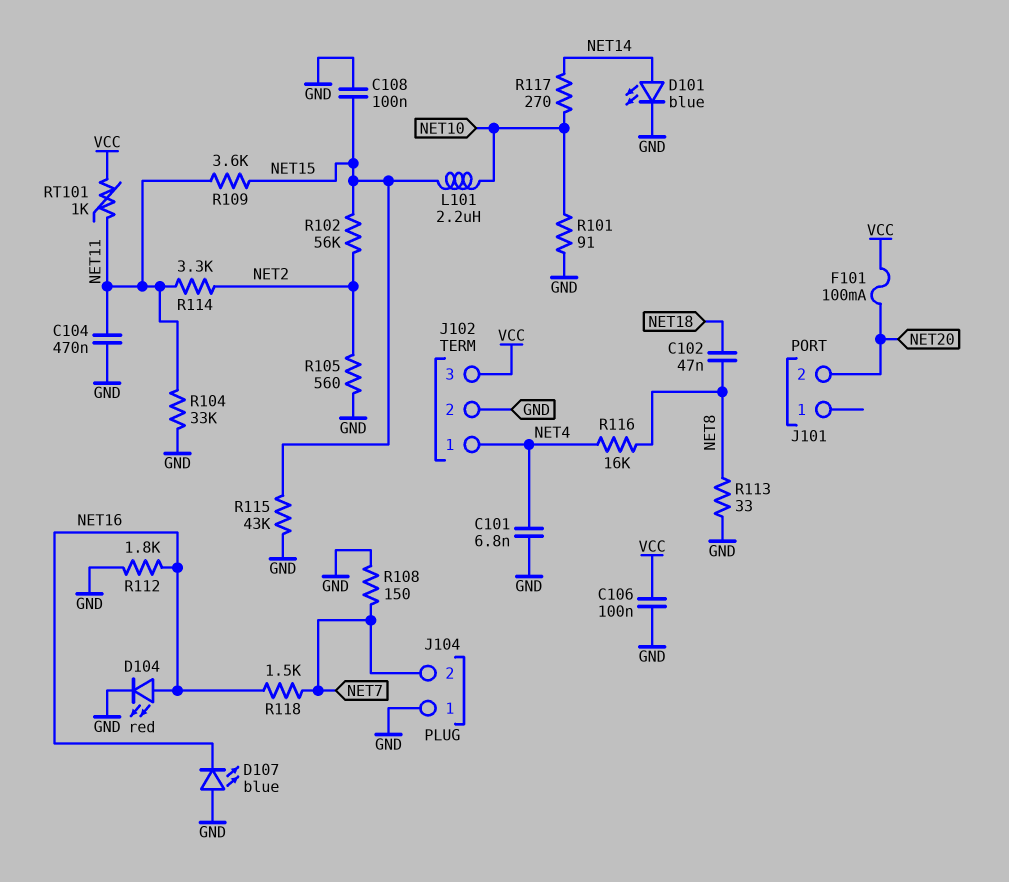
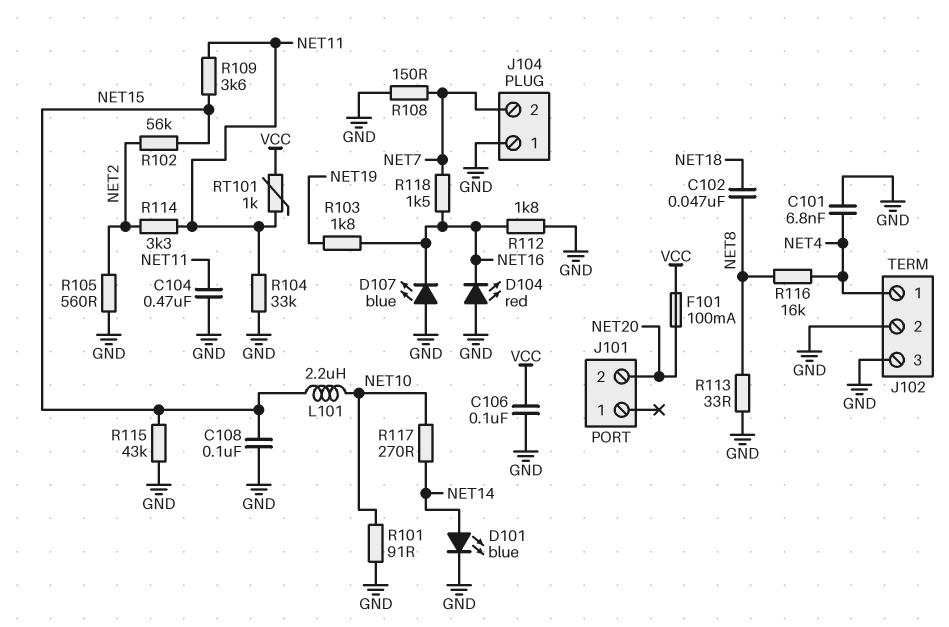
D104: LED red (A NET16, K GND) -> LED red (A GND, K NET16)
J102 pin 3: VCC -> GND
R103: none -> 1.8k (NET16, NET19)

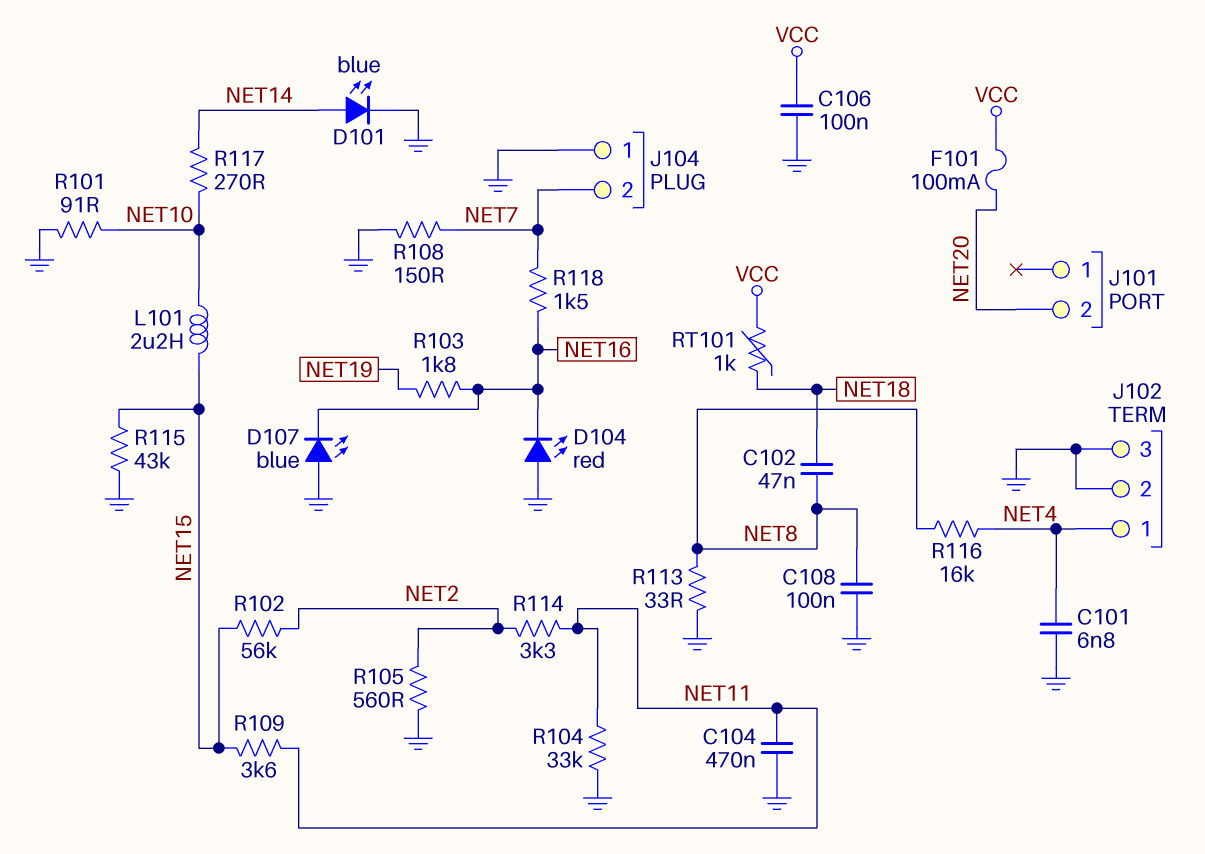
C108: 100nF (GND, NET15) -> 100nF (GND, NET8)
R112: 1.8k (GND, NET16) -> none
RT101: 1k (NET11, VCC) -> 1k (NET18, VCC)

